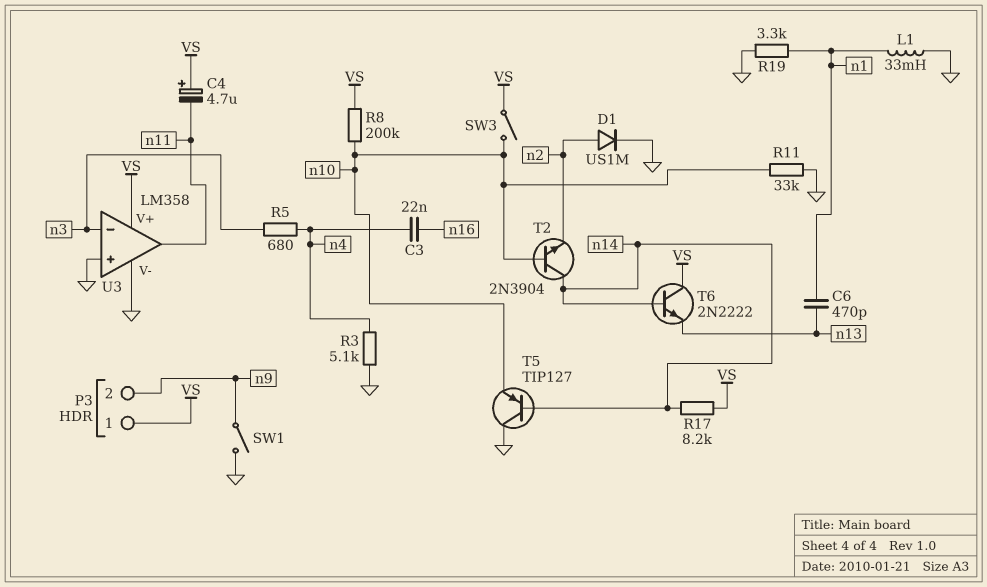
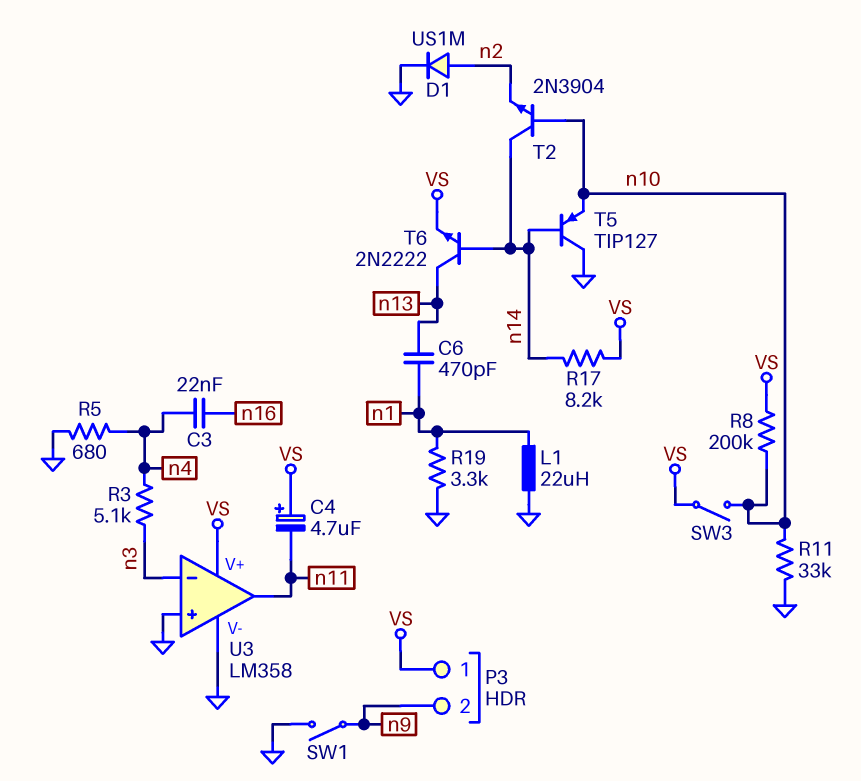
L1: 33mH (GND, n1) -> 22uH (GND, n1)
R3: 5.1k (GND, n4) -> 5.1k (n3, n4)
R5: 680 (n3, n4) -> 680 (GND, n4)
T6: NPN 2N2222 (B n14, C VS, E n13) -> NPN 2N2222 (B n14, C n13, E VS)

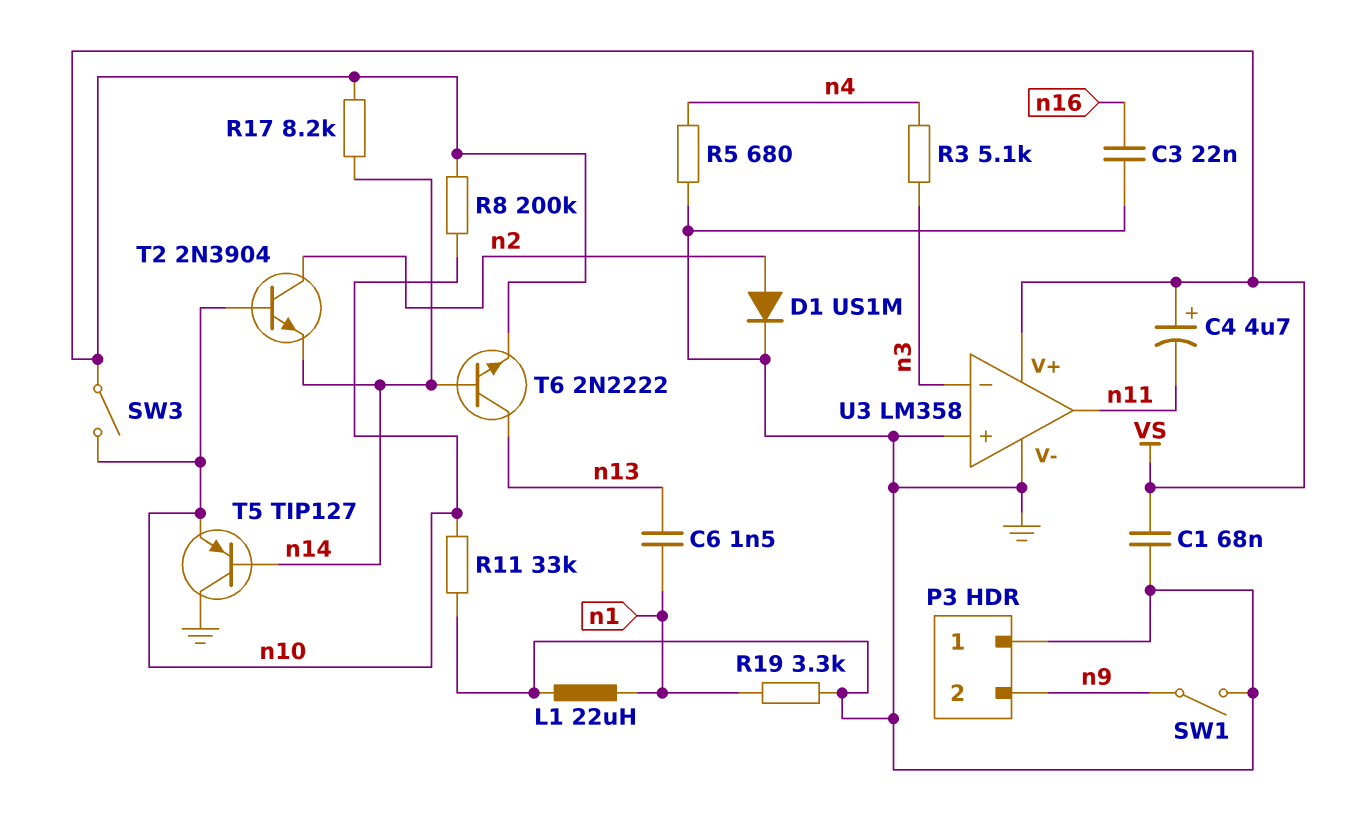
C1: none -> 68nF (GND, VS)
C3: 22nF (n4, n16) -> 22nF (GND, n16)
C6: 470pF (n1, n13) -> 1.5nF (n1, n13)
P3 pin 1: VS -> GND
T2: NPN 2N3904 (B n10, C n14, E n2) -> NPN 2N3904 (B n10, C n2, E n14)

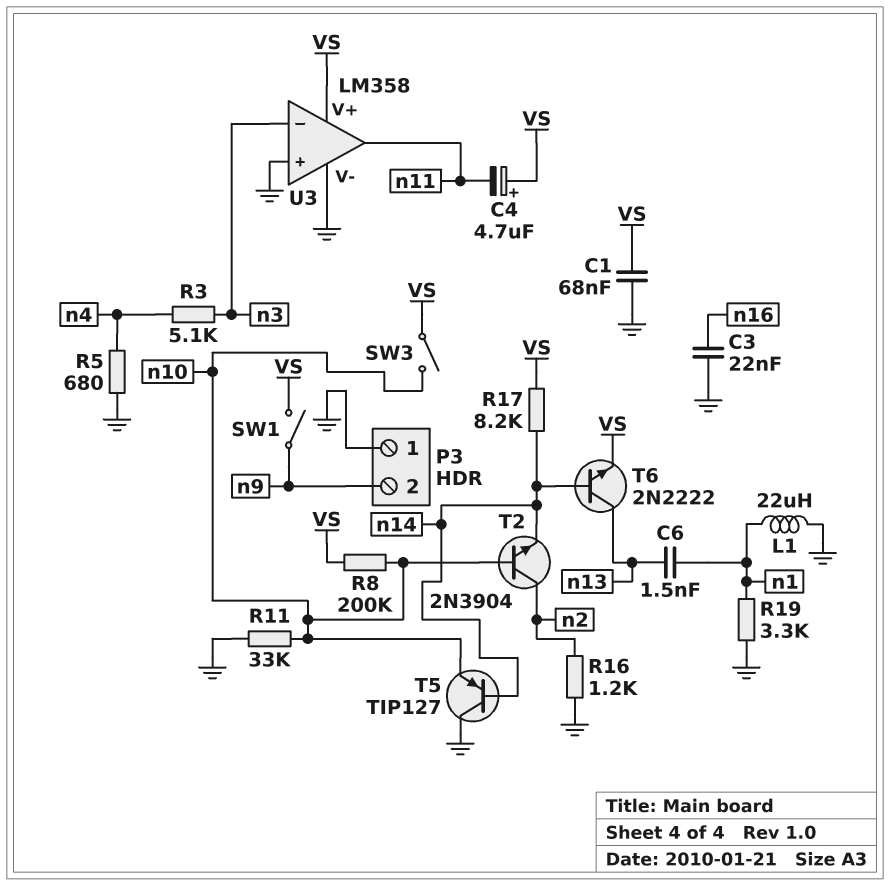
D1: diode US1M (A n2, K GND) -> none
R16: none -> 1.2k (GND, n2)
SW1: switch (GND, n9) -> switch (VS, n9)

